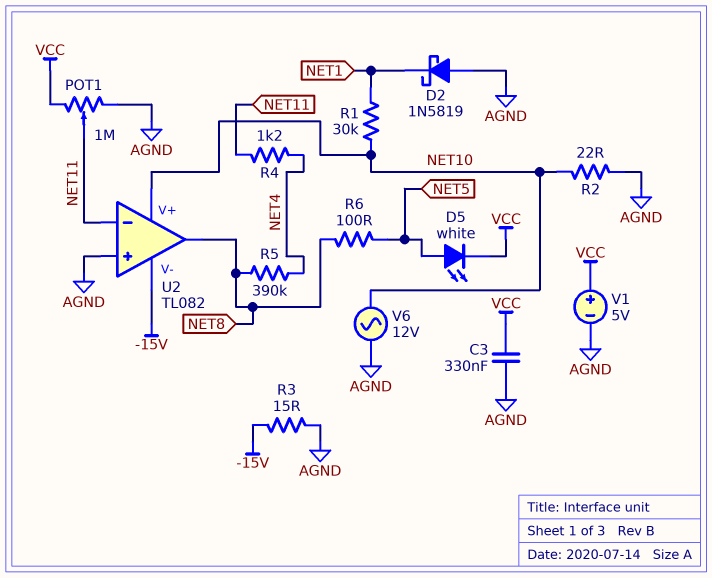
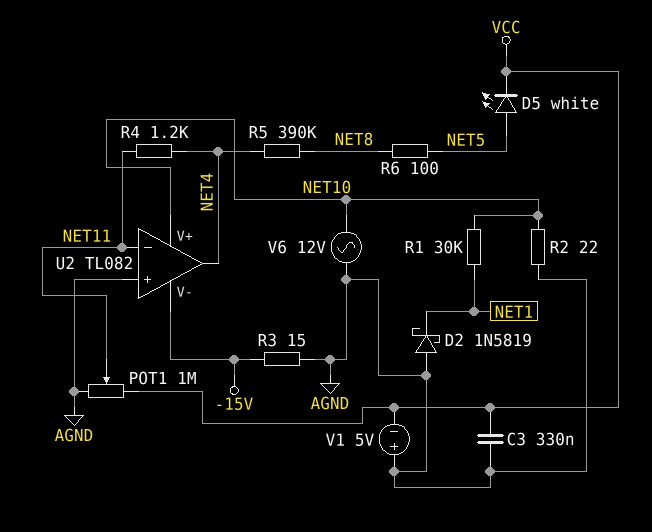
U2 pin out: NET8 -> NET4
V1: 5V (plus VCC, minus AGND) -> 5V (plus AGND, minus VCC)

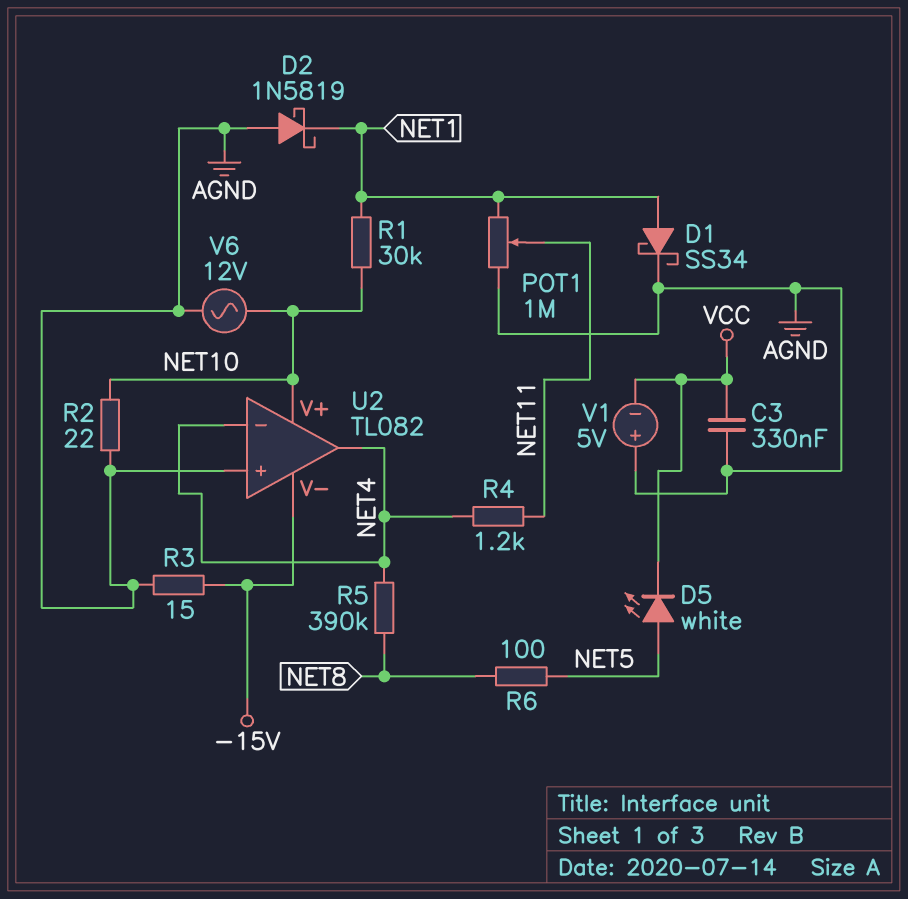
D1: none -> schottky SS34 (A NET1, K AGND)
POT1: 1M (AGND, VCC, wiper NET11) -> 1M (AGND, NET1, wiper NET11)
U2 pin in-: NET11 -> NET4

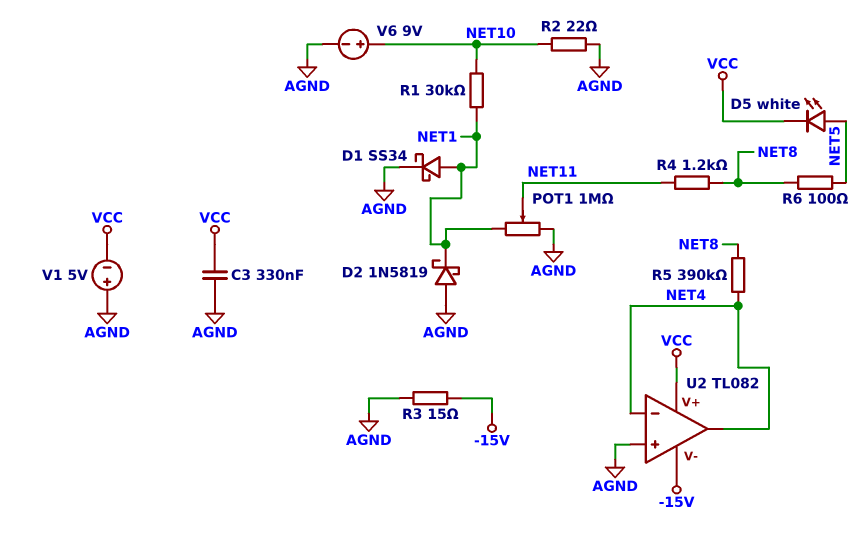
R4: 1.2k (NET4, NET11) -> 1.2k (NET8, NET11)
U2 pin V+: NET10 -> VCC
V6: AC 12V (AGND, NET10) -> 9V (plus NET10, minus AGND)

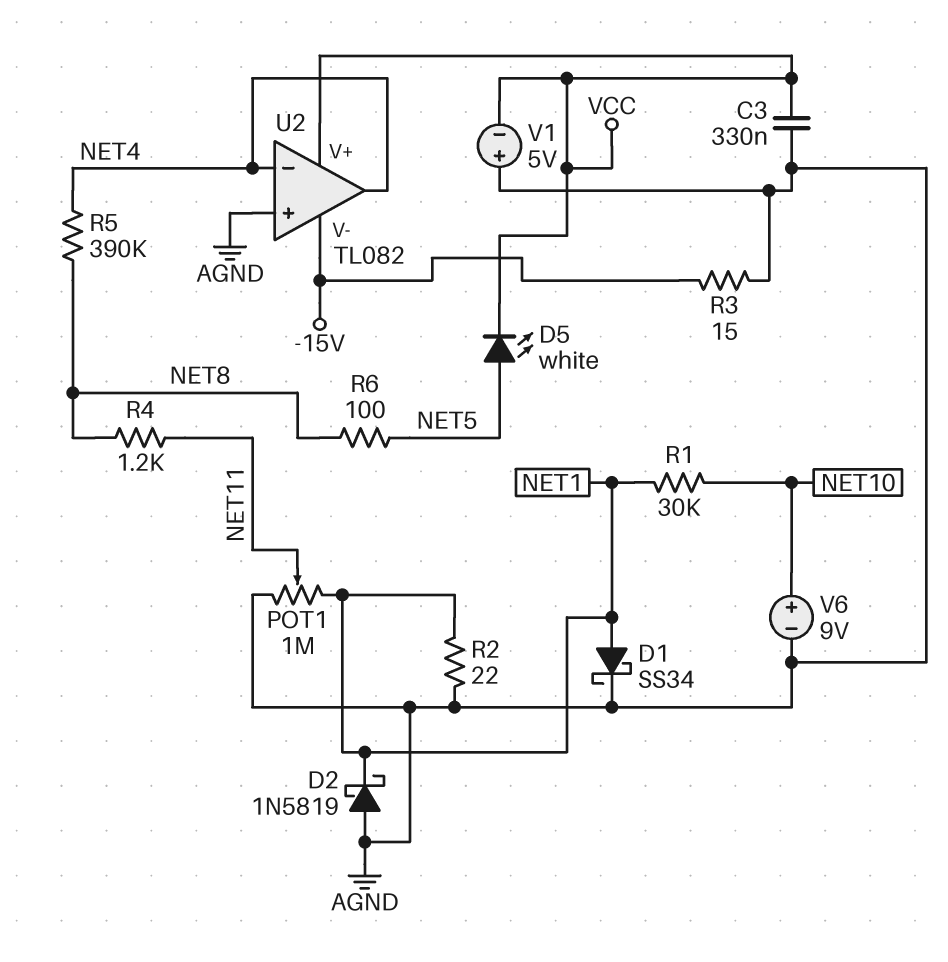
R2: 22 (AGND, NET10) -> 22 (AGND, NET1)

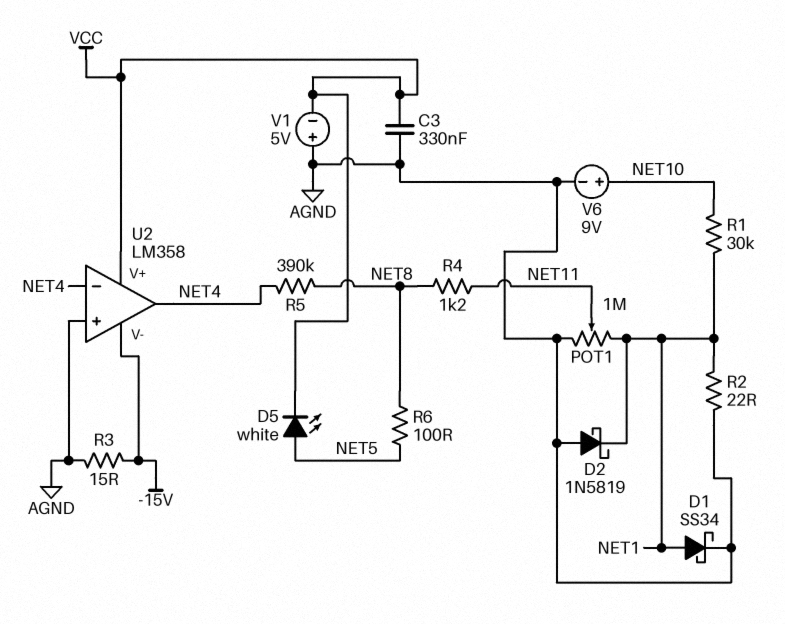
U2: TL082 -> LM358

